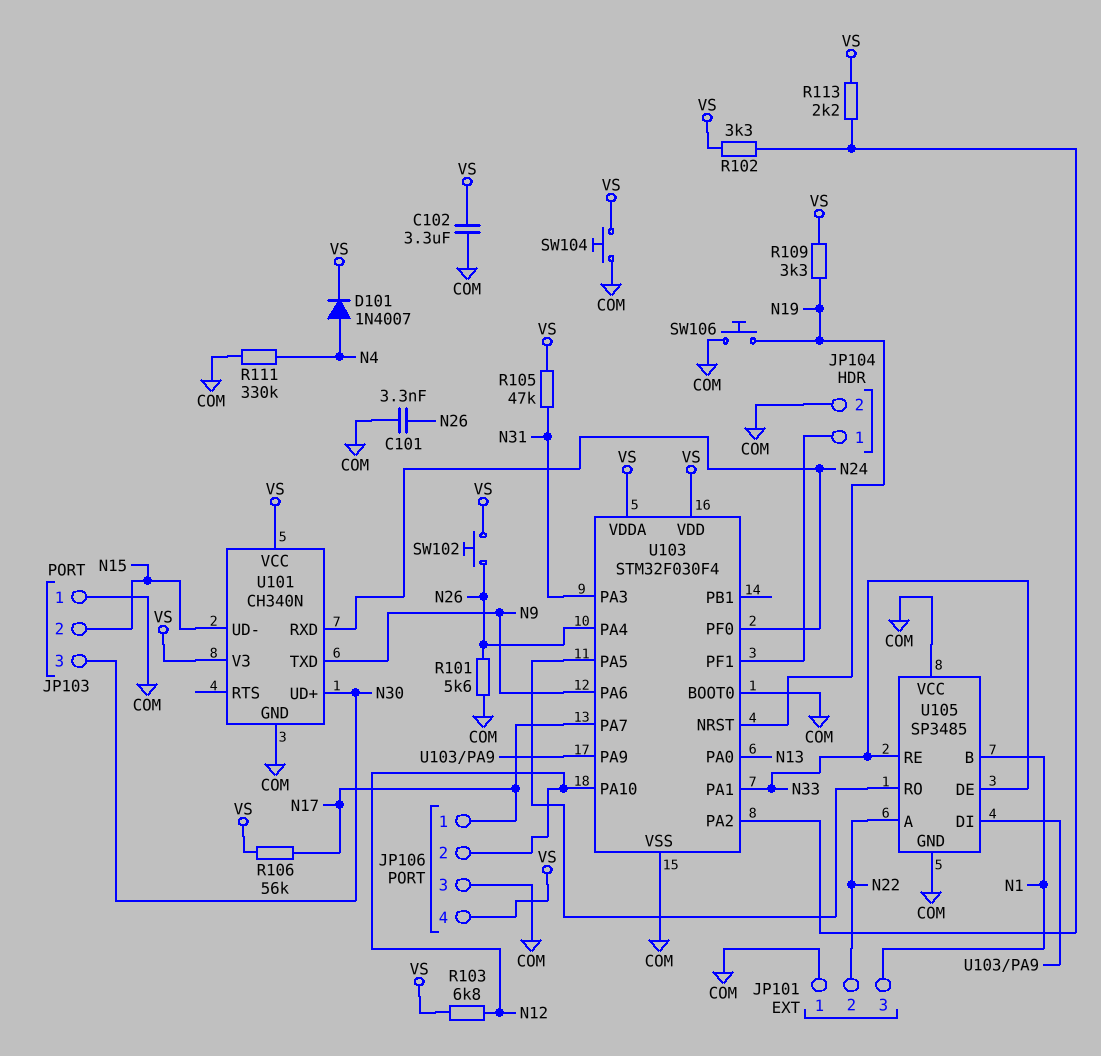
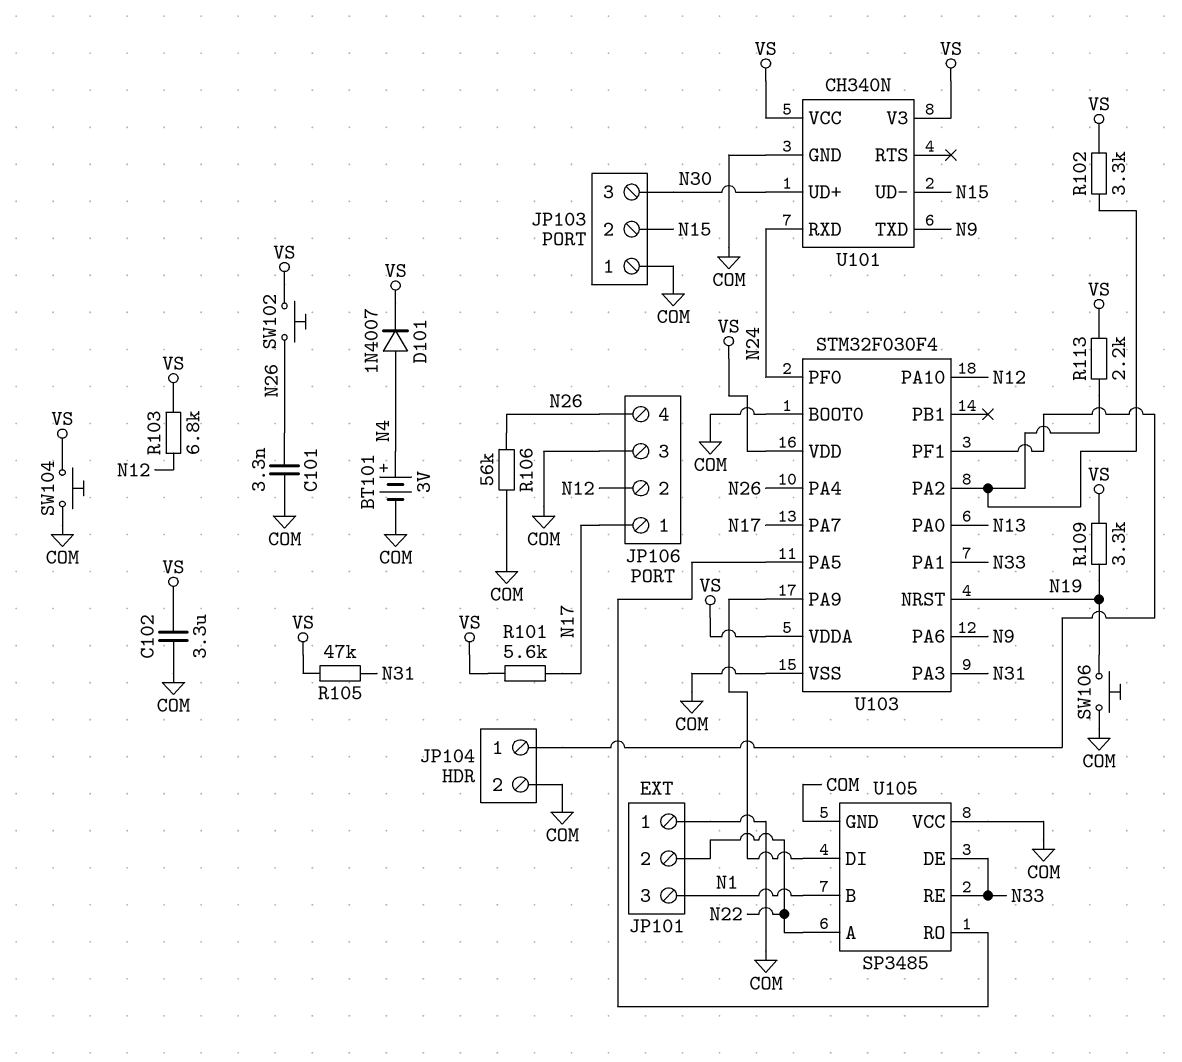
BT101: none -> 3V (plus N4, minus COM)
JP106 pin 4: VS -> N26
R101: 5.6k (COM, N26) -> 5.6k (N17, VS)
R106: 56k (N17, VS) -> 56k (COM, N26)
R111: 330k (COM, N4) -> none

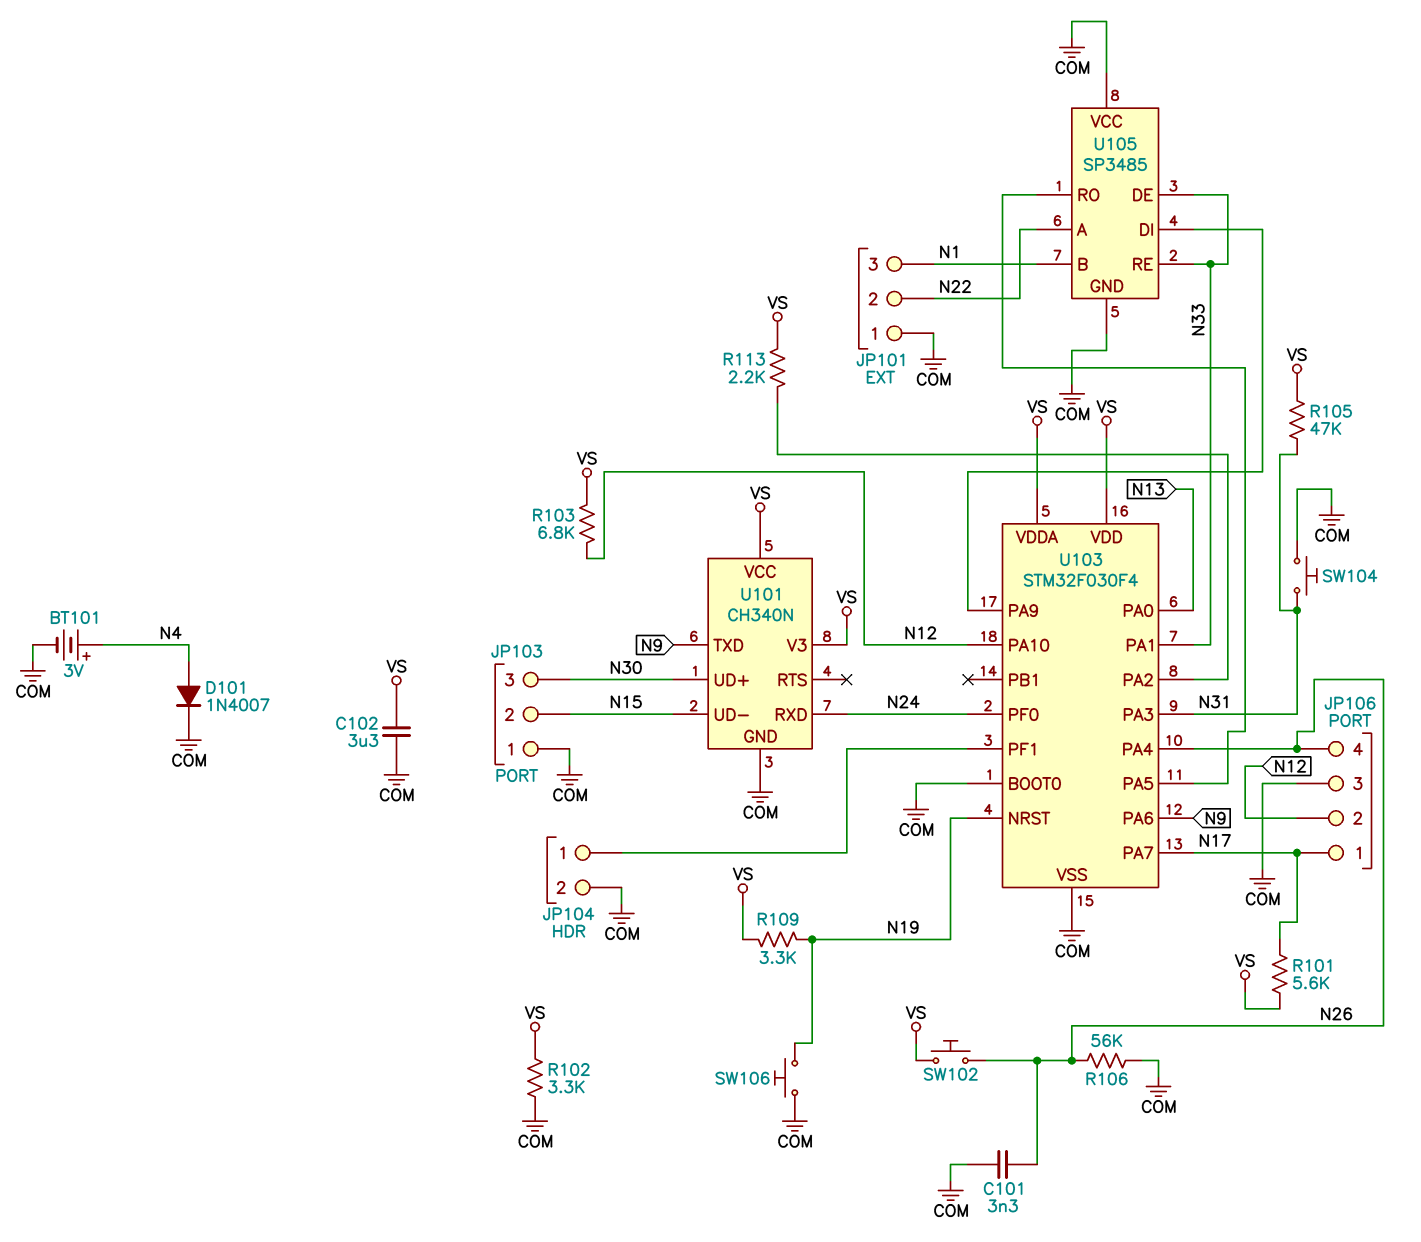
D101: diode 1N4007 (A N4, K VS) -> diode 1N4007 (A N4, K COM)
R102: 3.3k (U103/PA2, VS) -> 3.3k (COM, VS)
SW104: button (COM, VS) -> button (COM, N31)

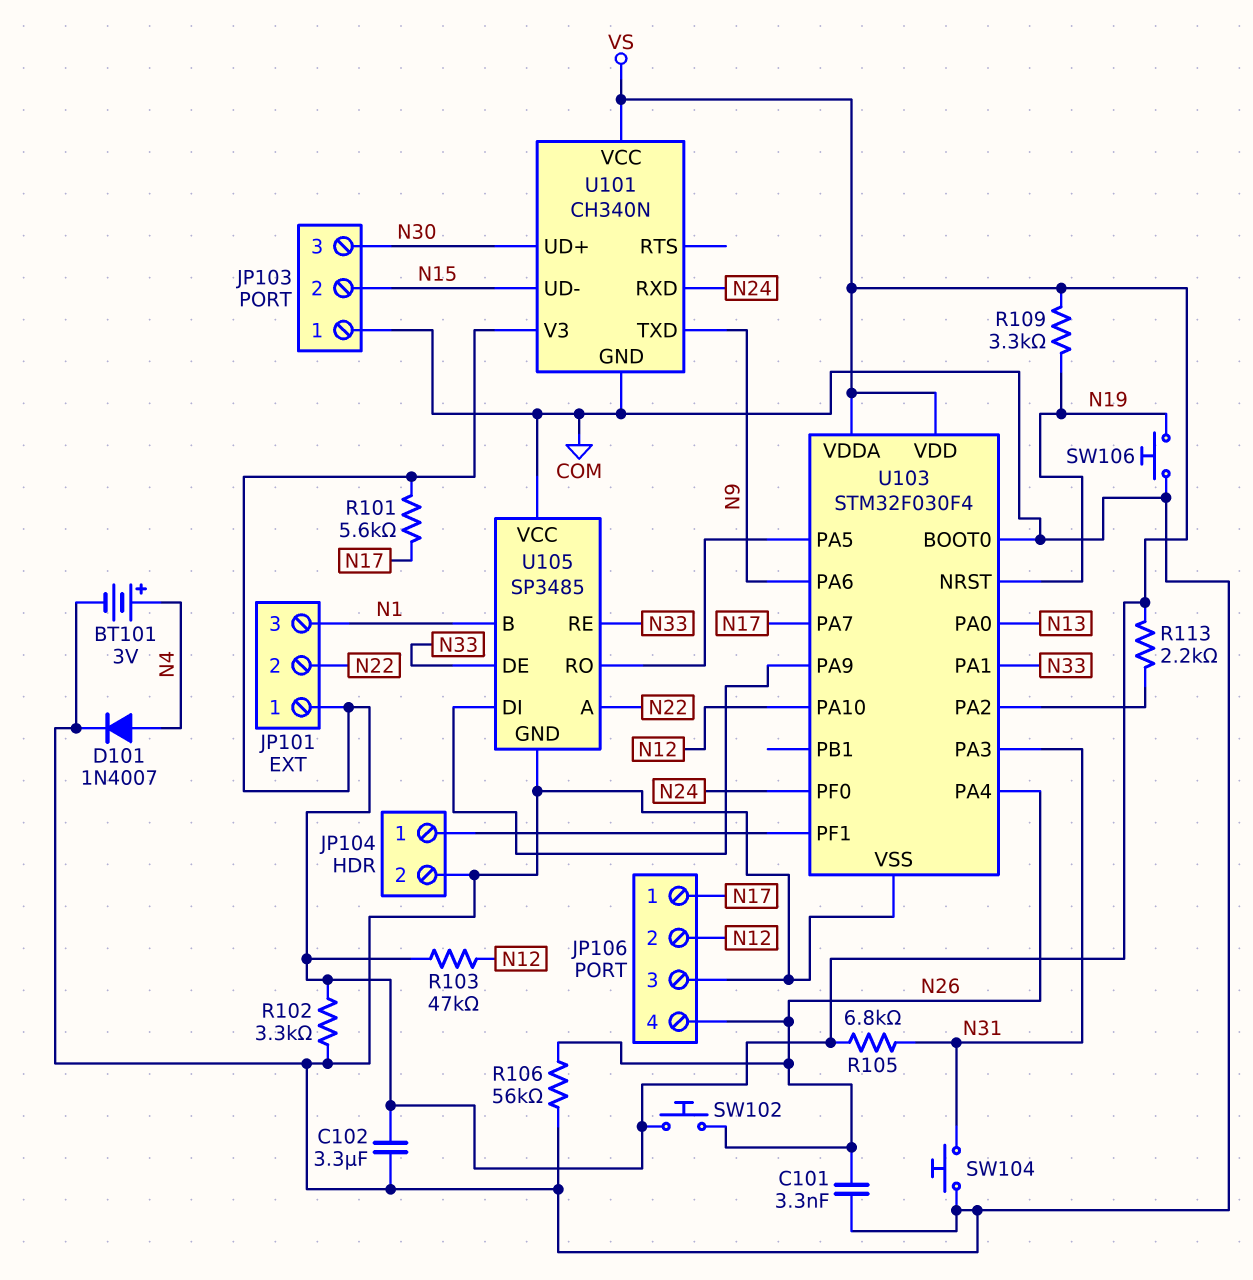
JP101 pin 1: COM -> VS
R103: 6.8k (N12, VS) -> 47k (N12, VS)
R105: 47k (N31, VS) -> 6.8k (N31, VS)

